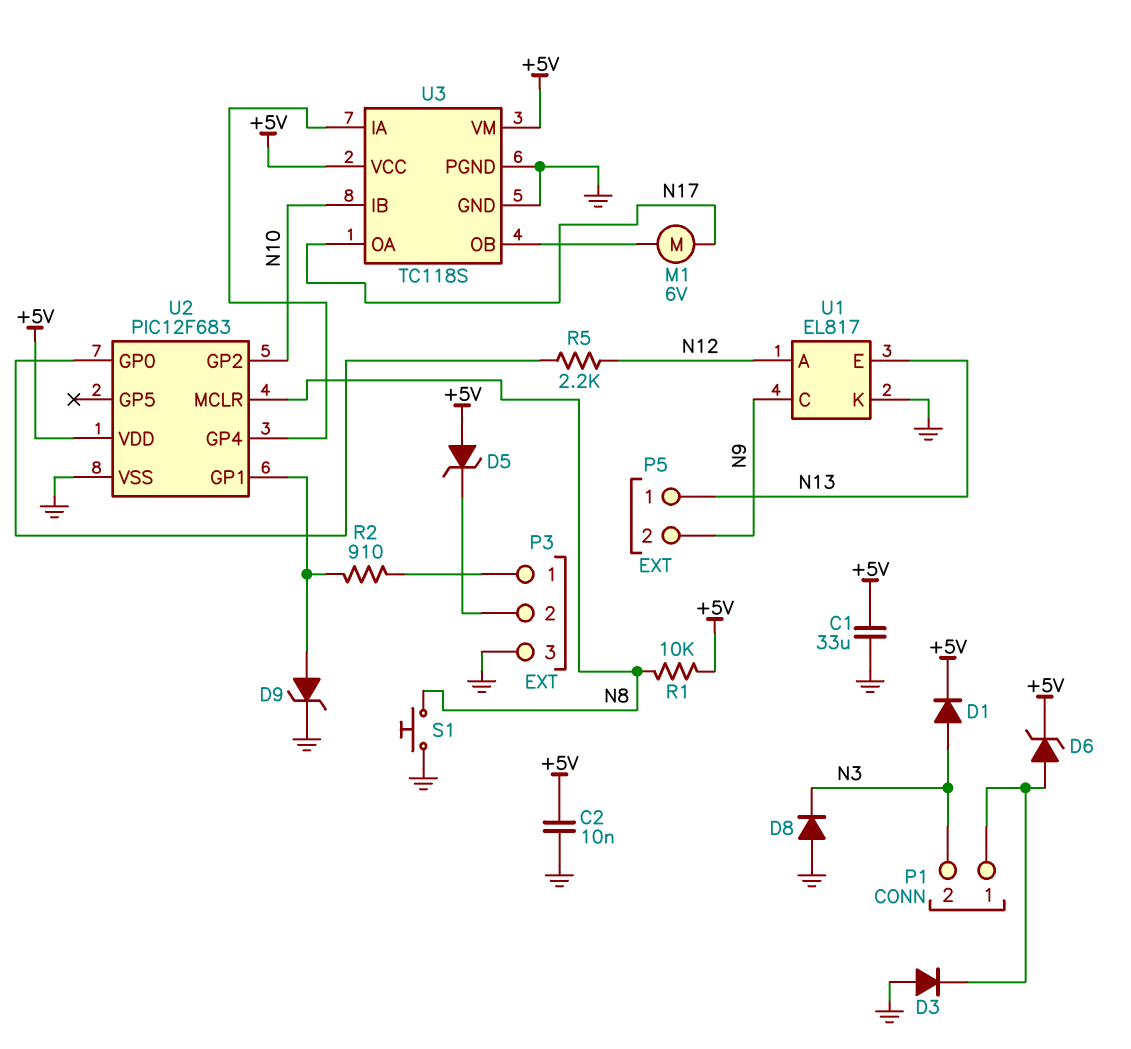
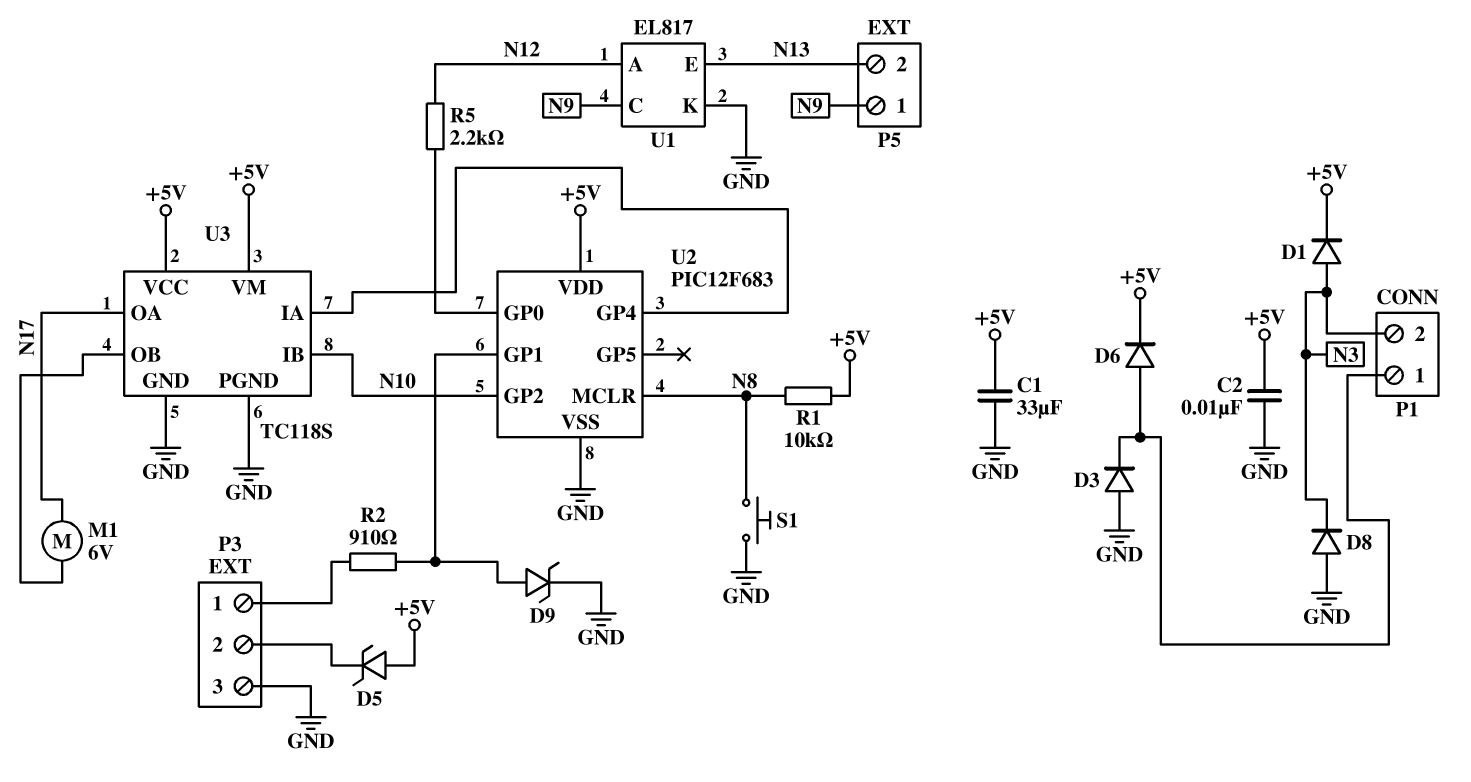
D6: zener (A P1/1, K +5V) -> diode (A P1/1, K +5V)
P5 pin 1: N13 -> N9
P5 pin 2: N9 -> N13

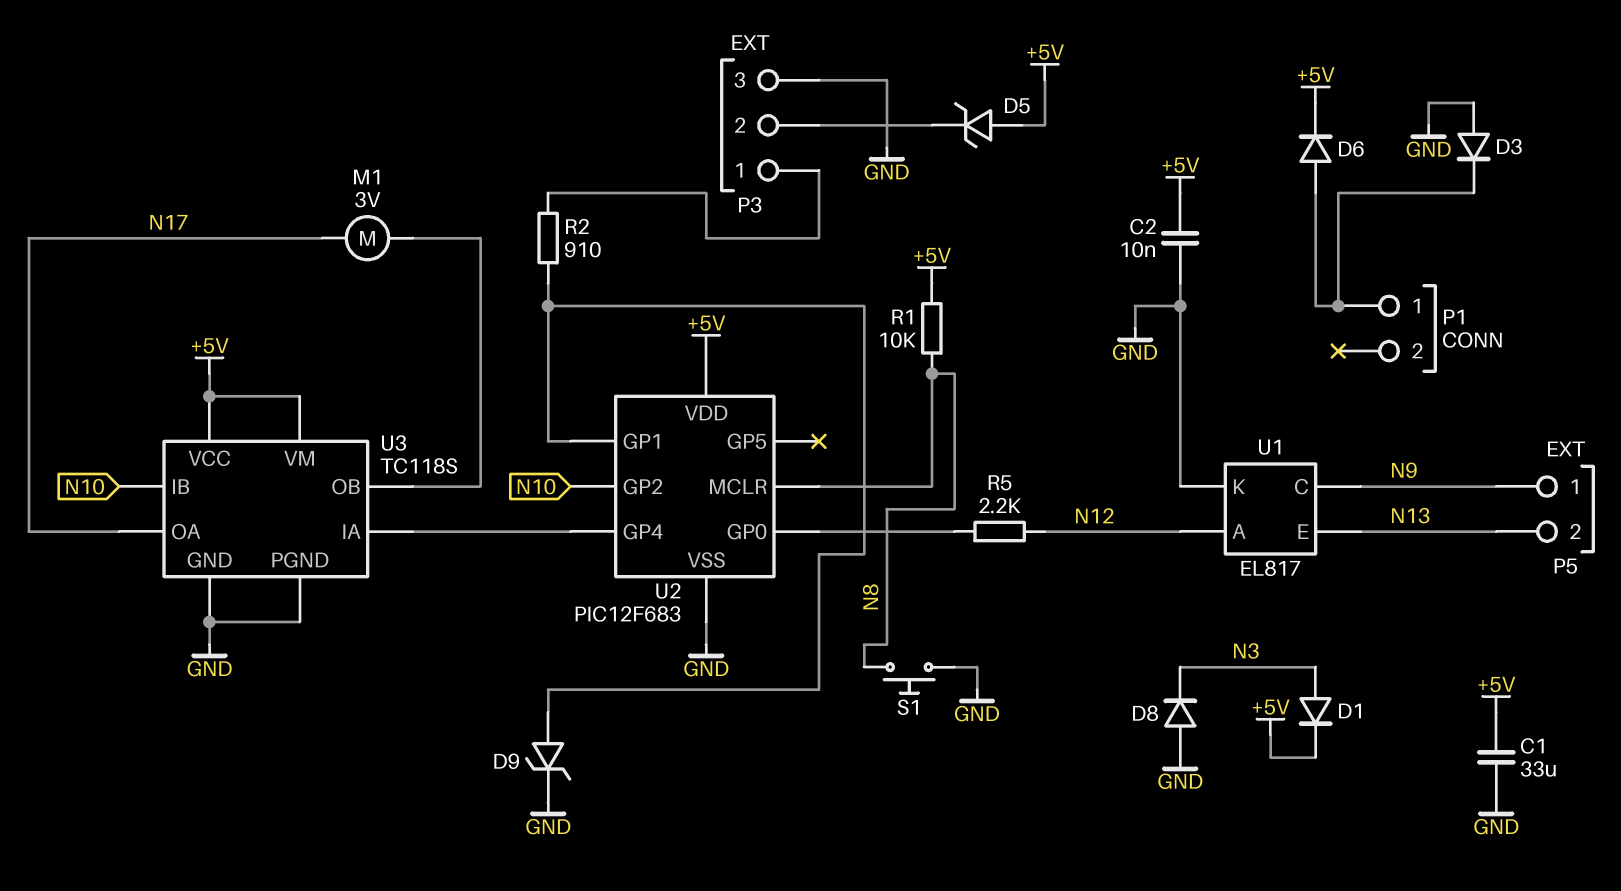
M1: motor 6V (N17, U3/OB) -> motor 3V (N17, U3/OB)
P1 pin 2: N3 -> none

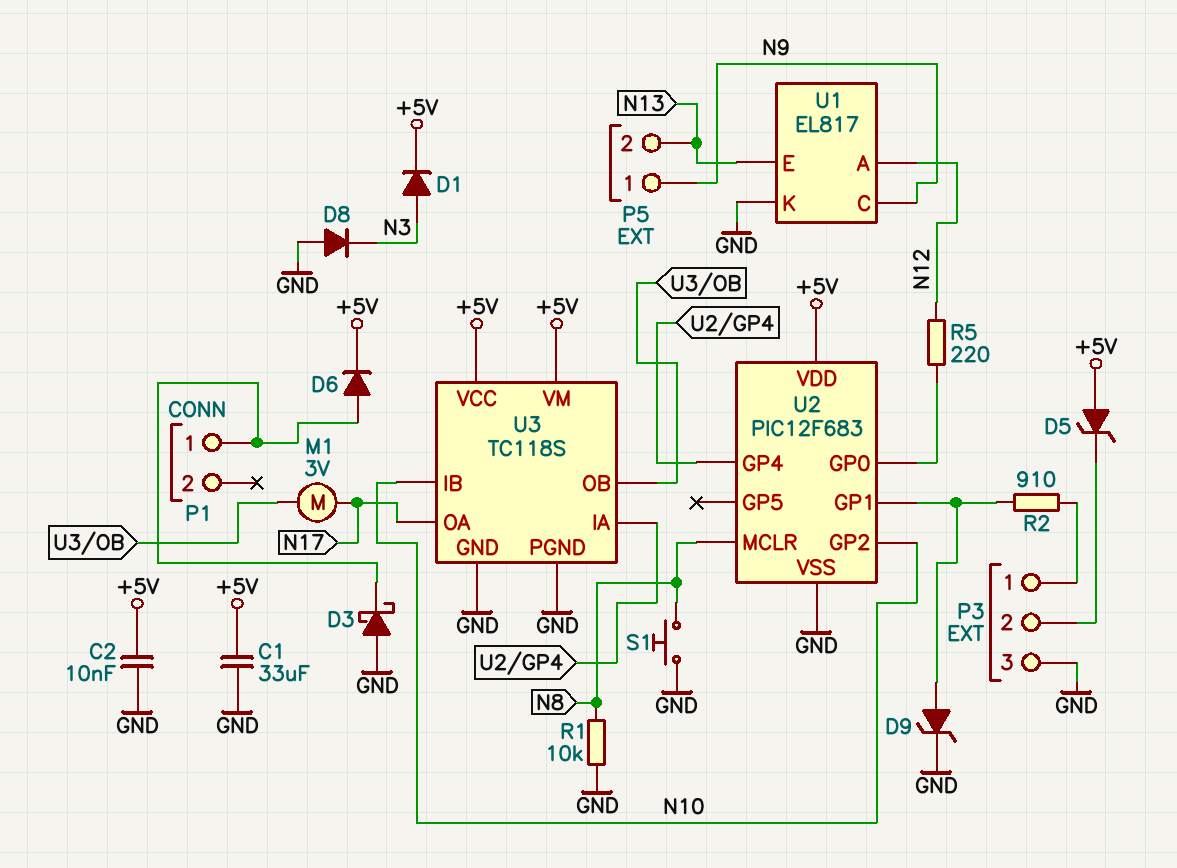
D3: diode (A GND, K P1/1) -> schottky (A GND, K P1/1)
R1: 10k (+5V, N8) -> 10k (GND, N8)
R5: 2.2k (N12, U2/GP0) -> 220 (N12, U2/GP0)

